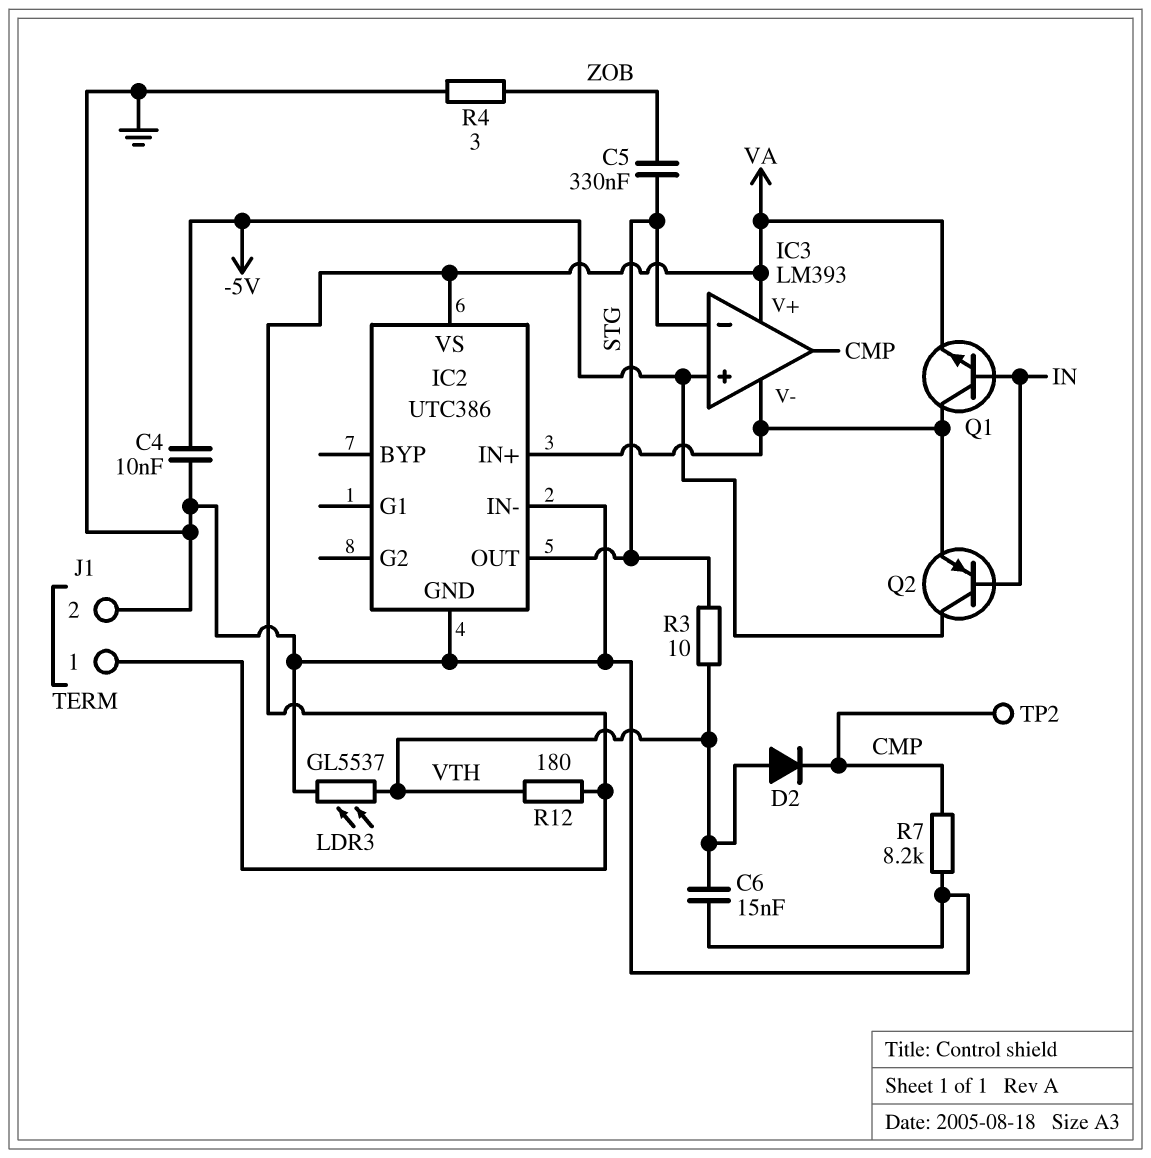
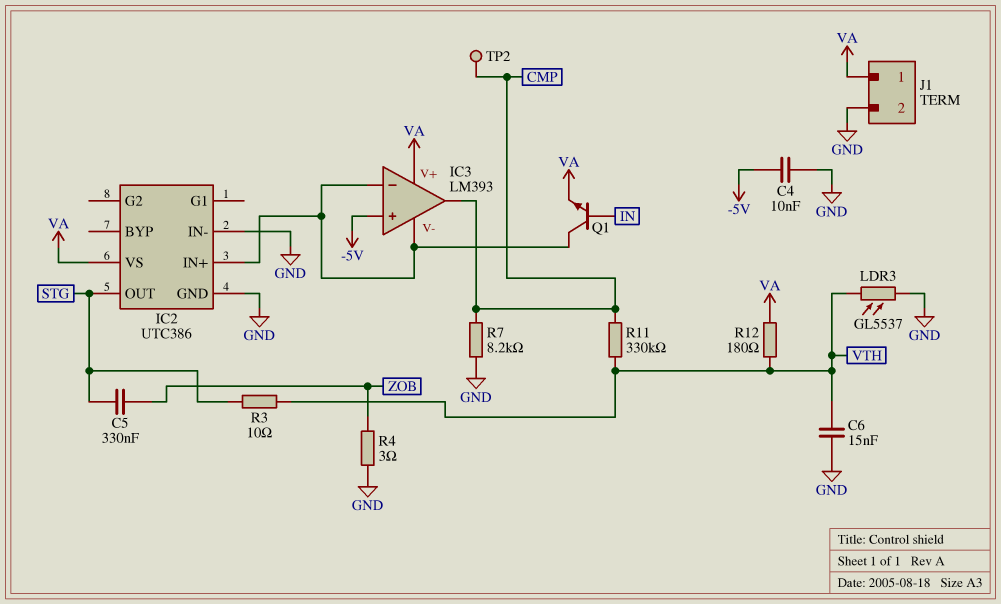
D2: diode (A VTH, K CMP) -> none
IC3 pin in-: STG -> IC2/IN+
Q2: PNP (B IN, C -5V, E IC2/IN+) -> none
R11: none -> 330k (CMP, VTH)

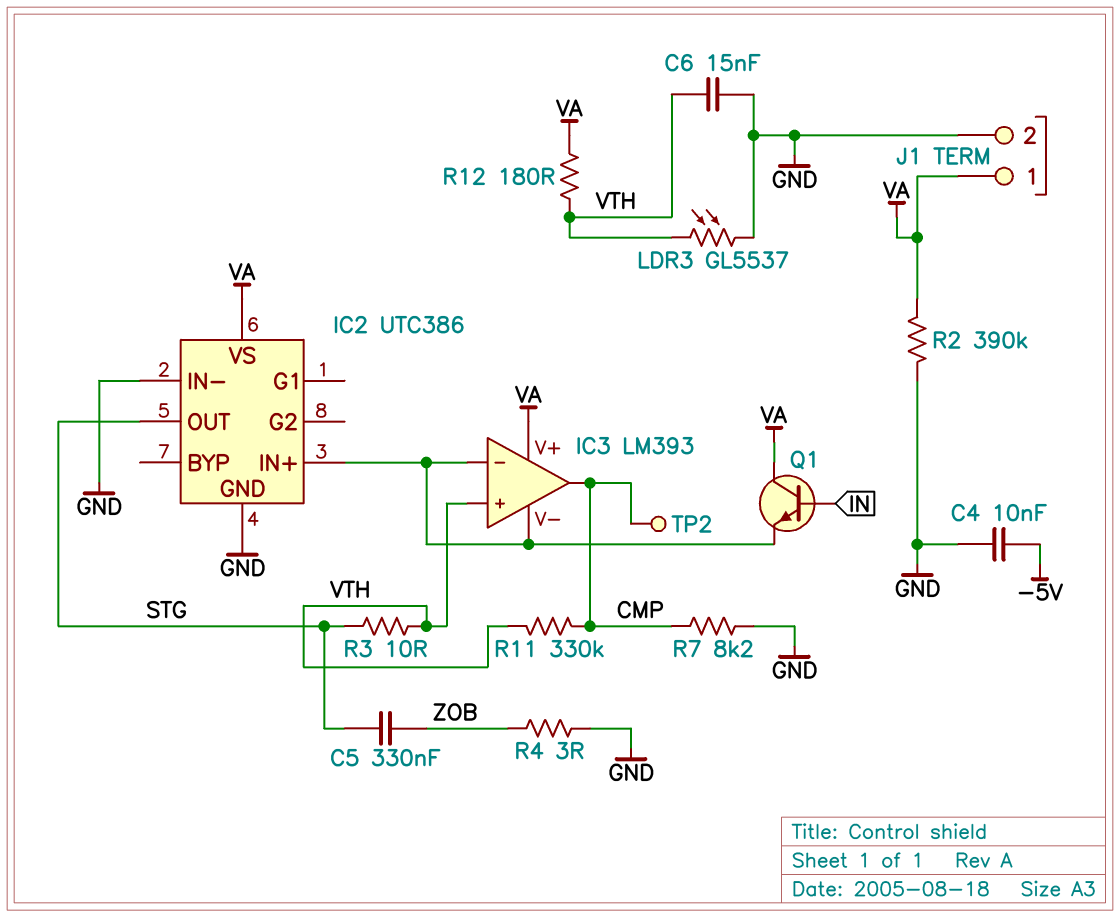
IC3 pin in+: -5V -> VTH
Q1: NPN (B IN, C IC2/IN+, E VA) -> NPN (B IN, C VA, E IC2/IN+)
R2: none -> 390k (GND, VA)

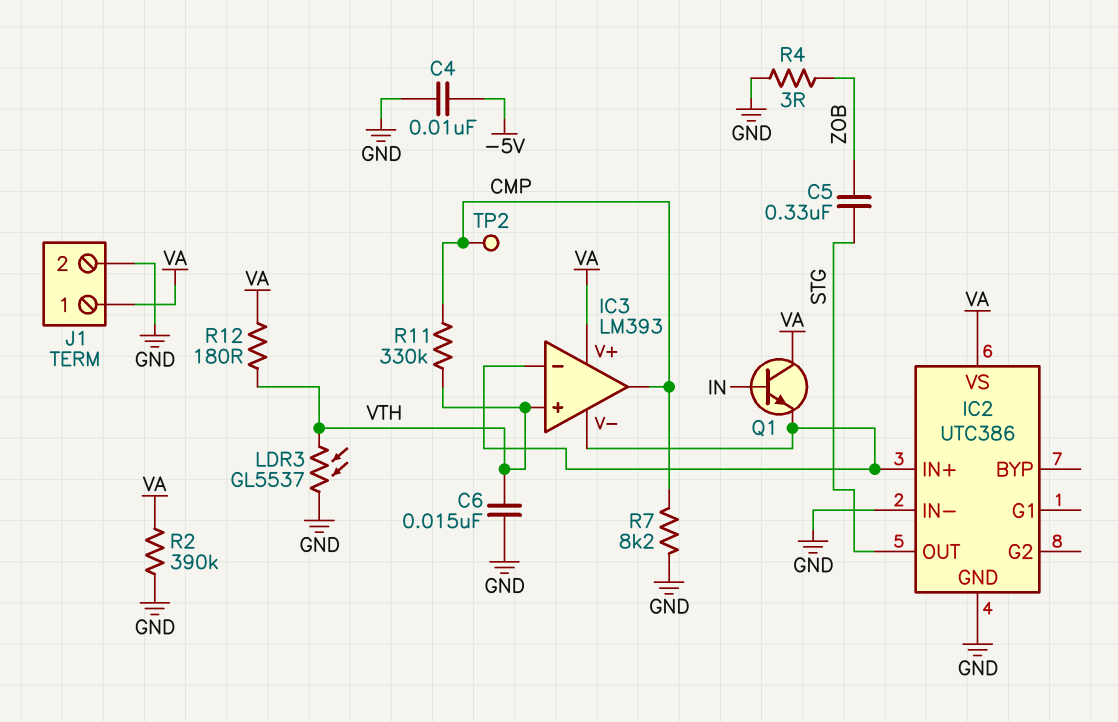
R3: 10 (STG, VTH) -> none

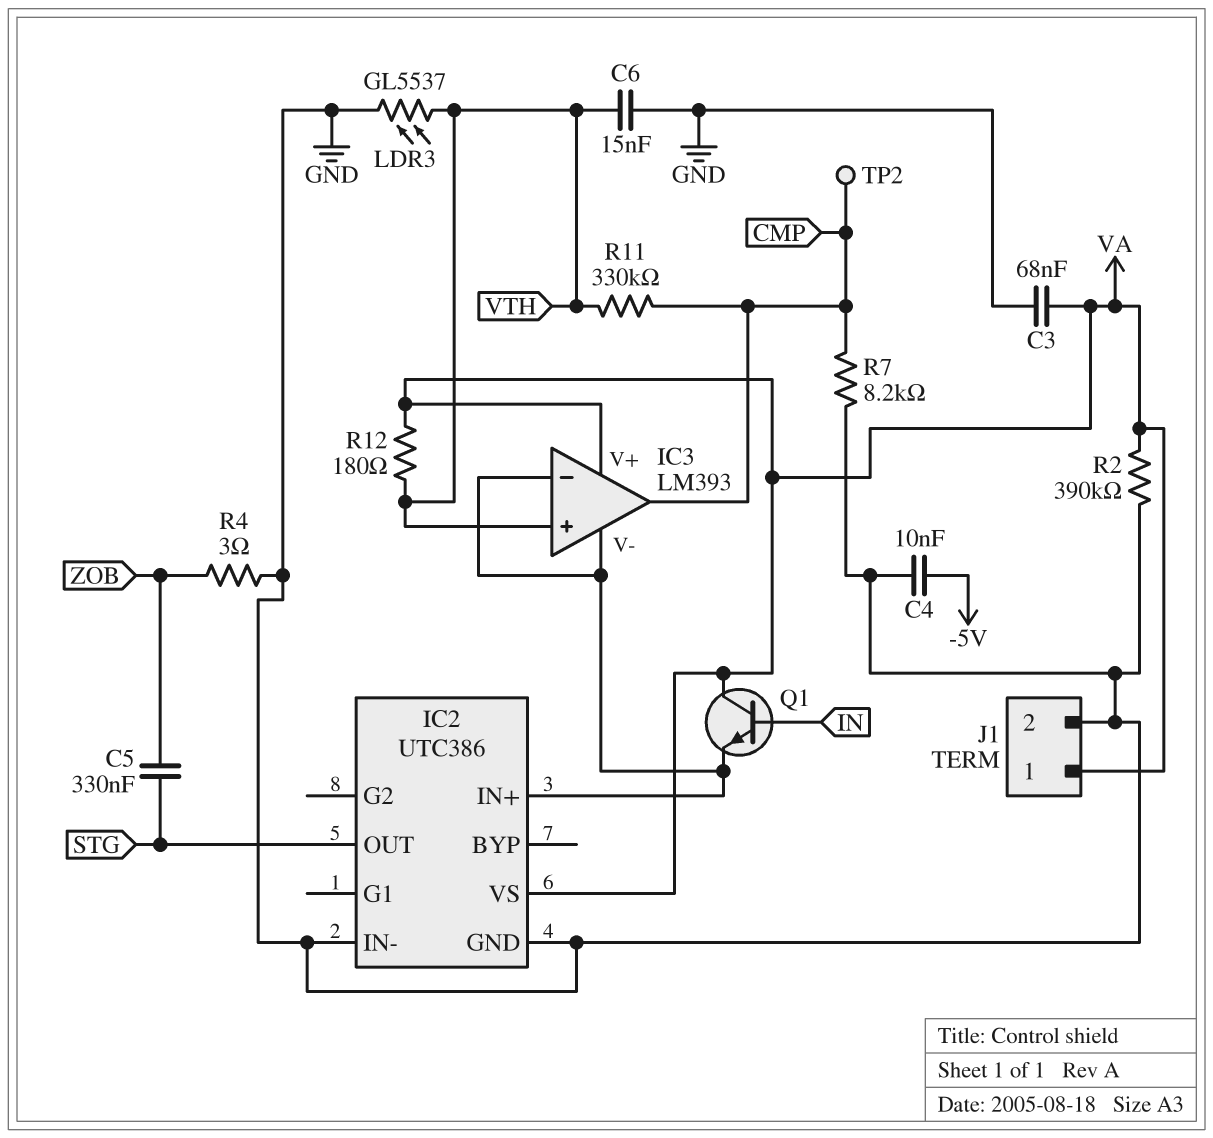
C3: none -> 68nF (GND, VA)

